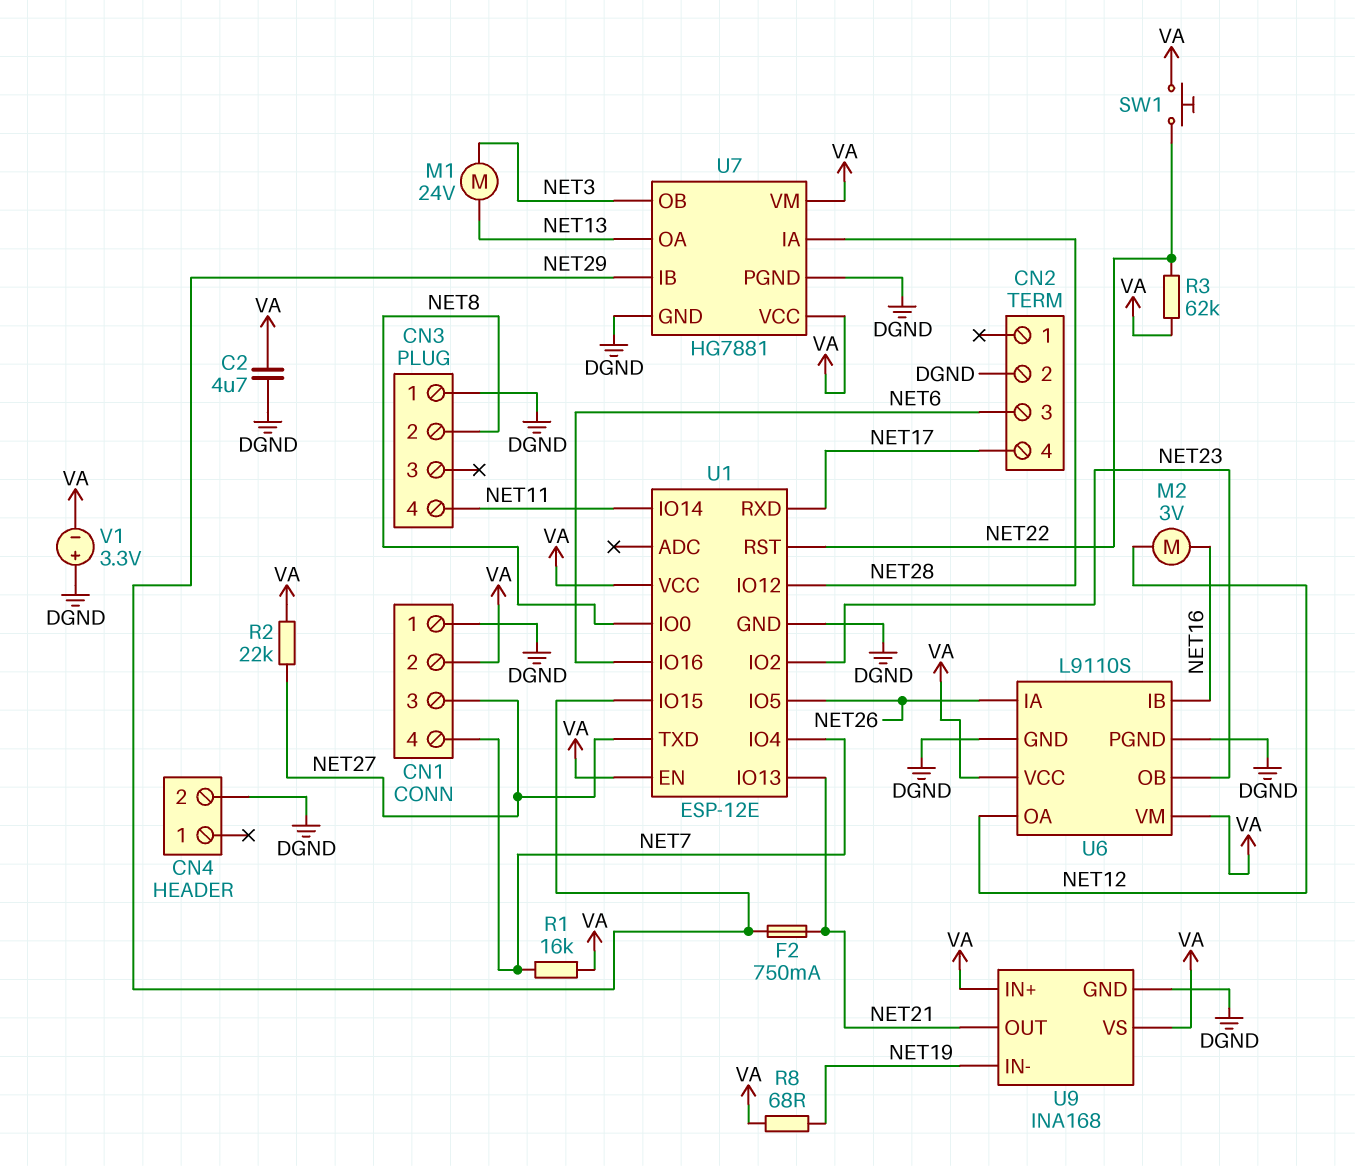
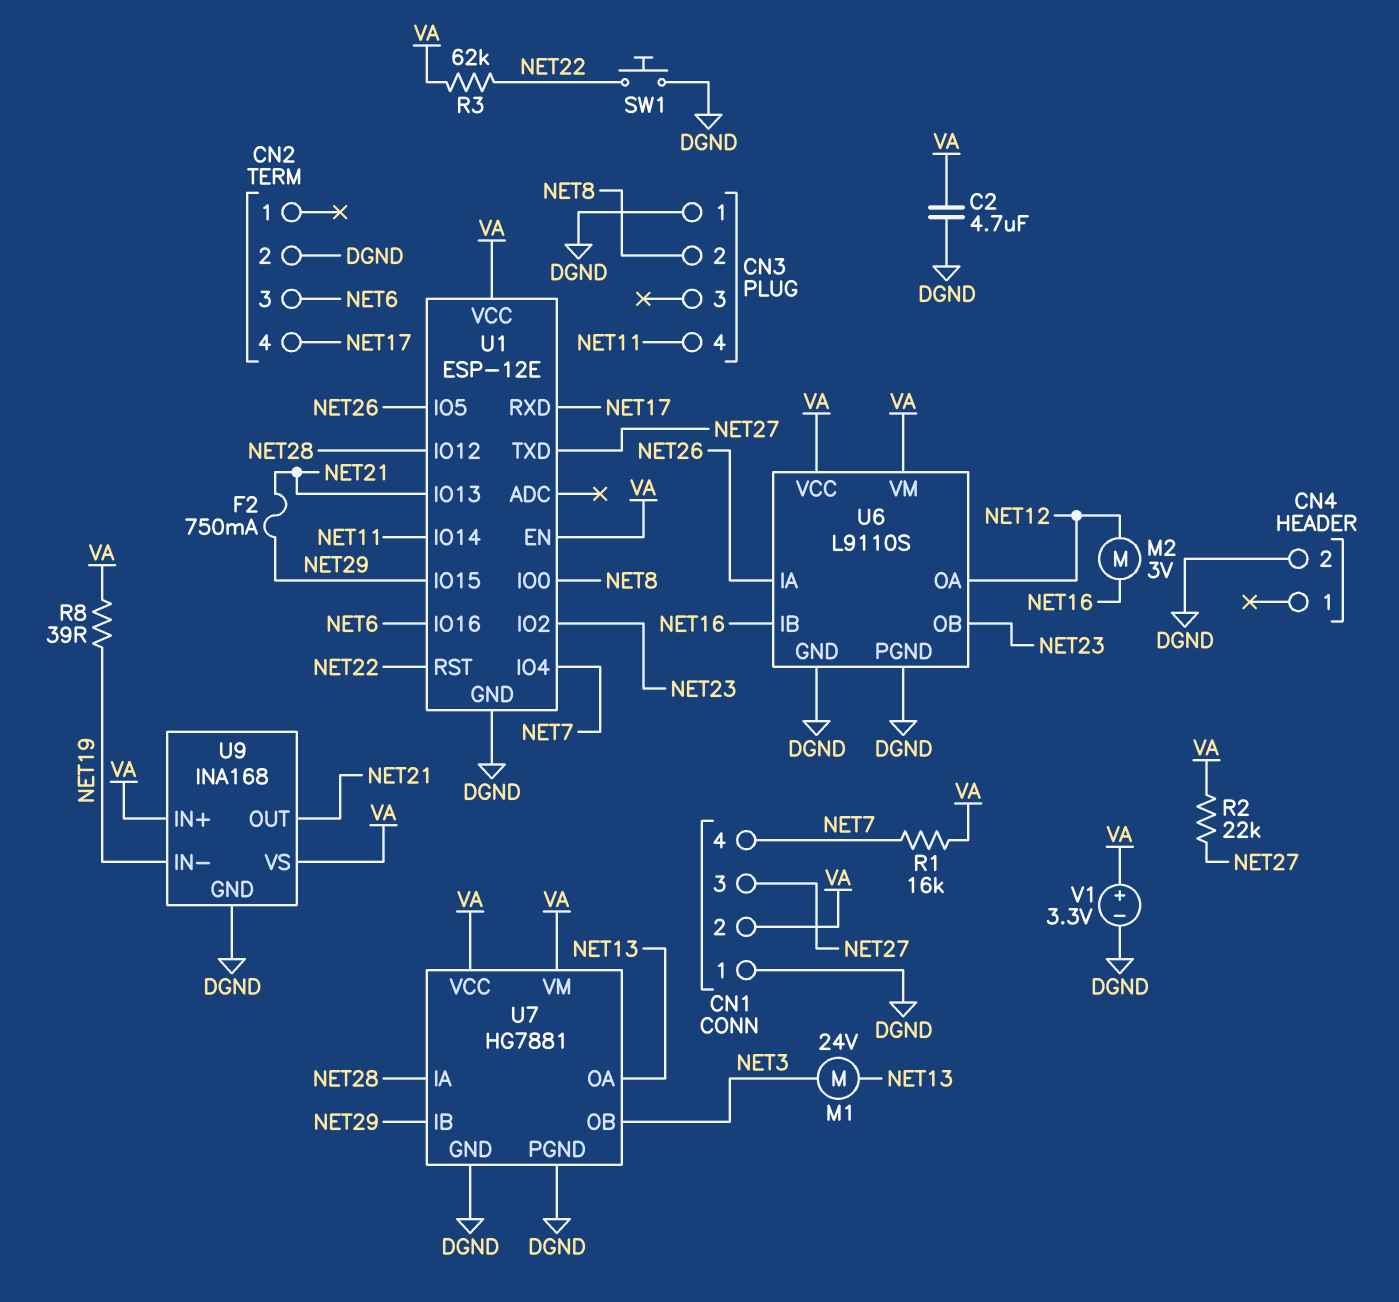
R8: 68 (NET19, VA) -> 39 (NET19, VA)
SW1: button (NET22, VA) -> button (DGND, NET22)
V1: 3.3V (plus DGND, minus VA) -> 3.3V (plus VA, minus DGND)

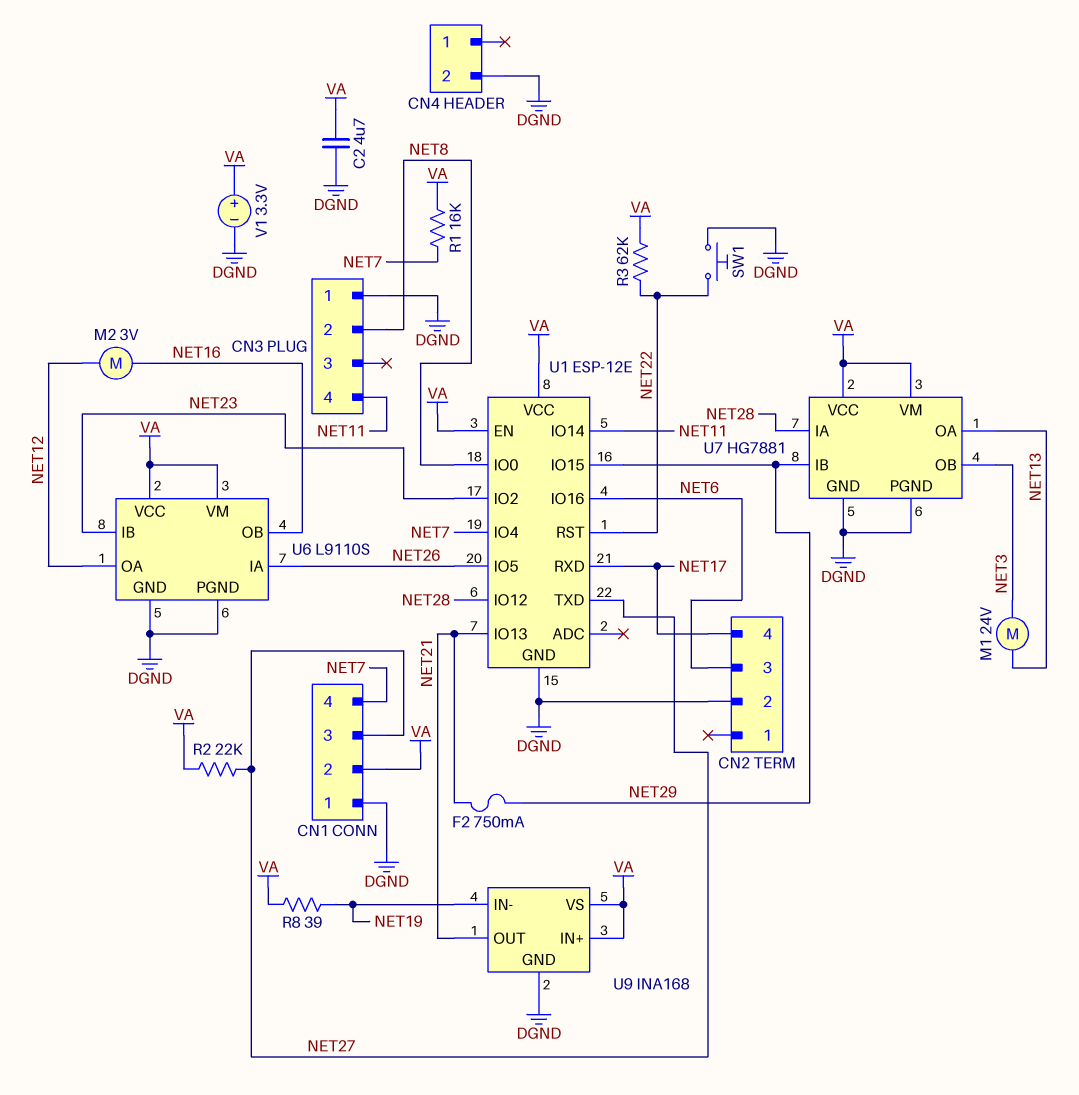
U6 pin IB: NET16 -> NET23
U6 pin OB: NET23 -> NET16

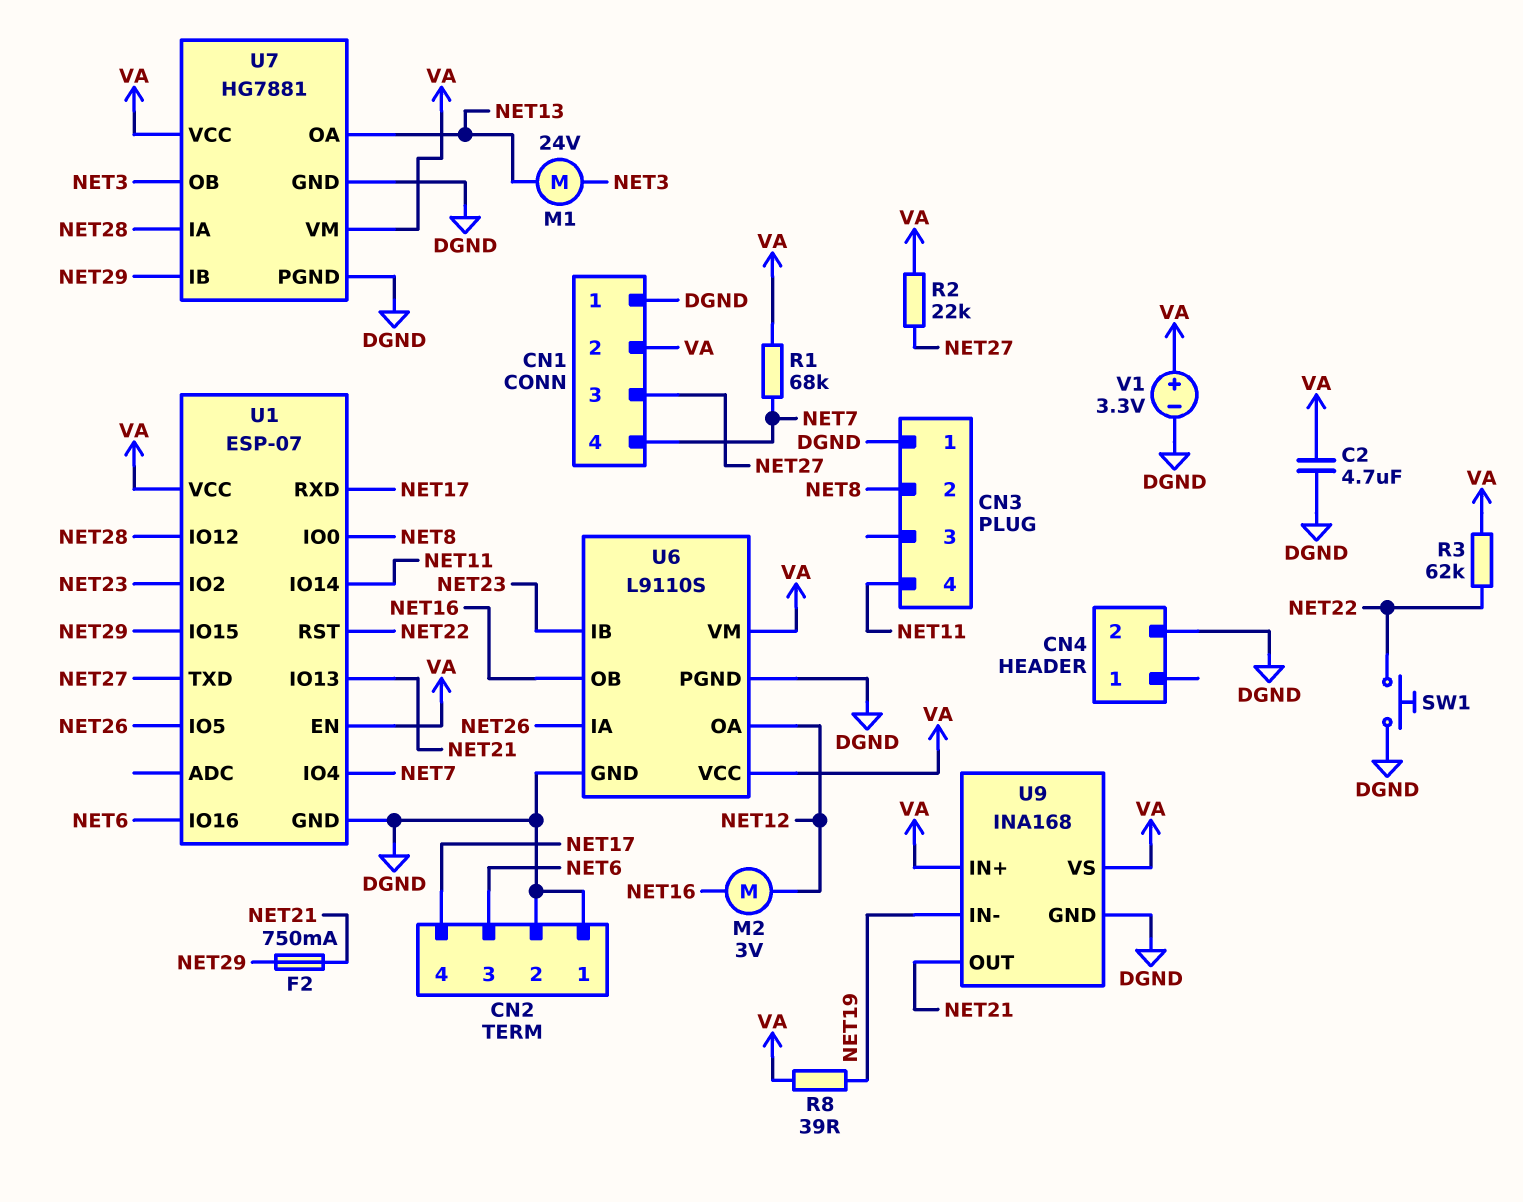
CN2 pin 1: none -> DGND
R1: 16k (NET7, VA) -> 68k (NET7, VA)
U1: ESP-12E -> ESP-07

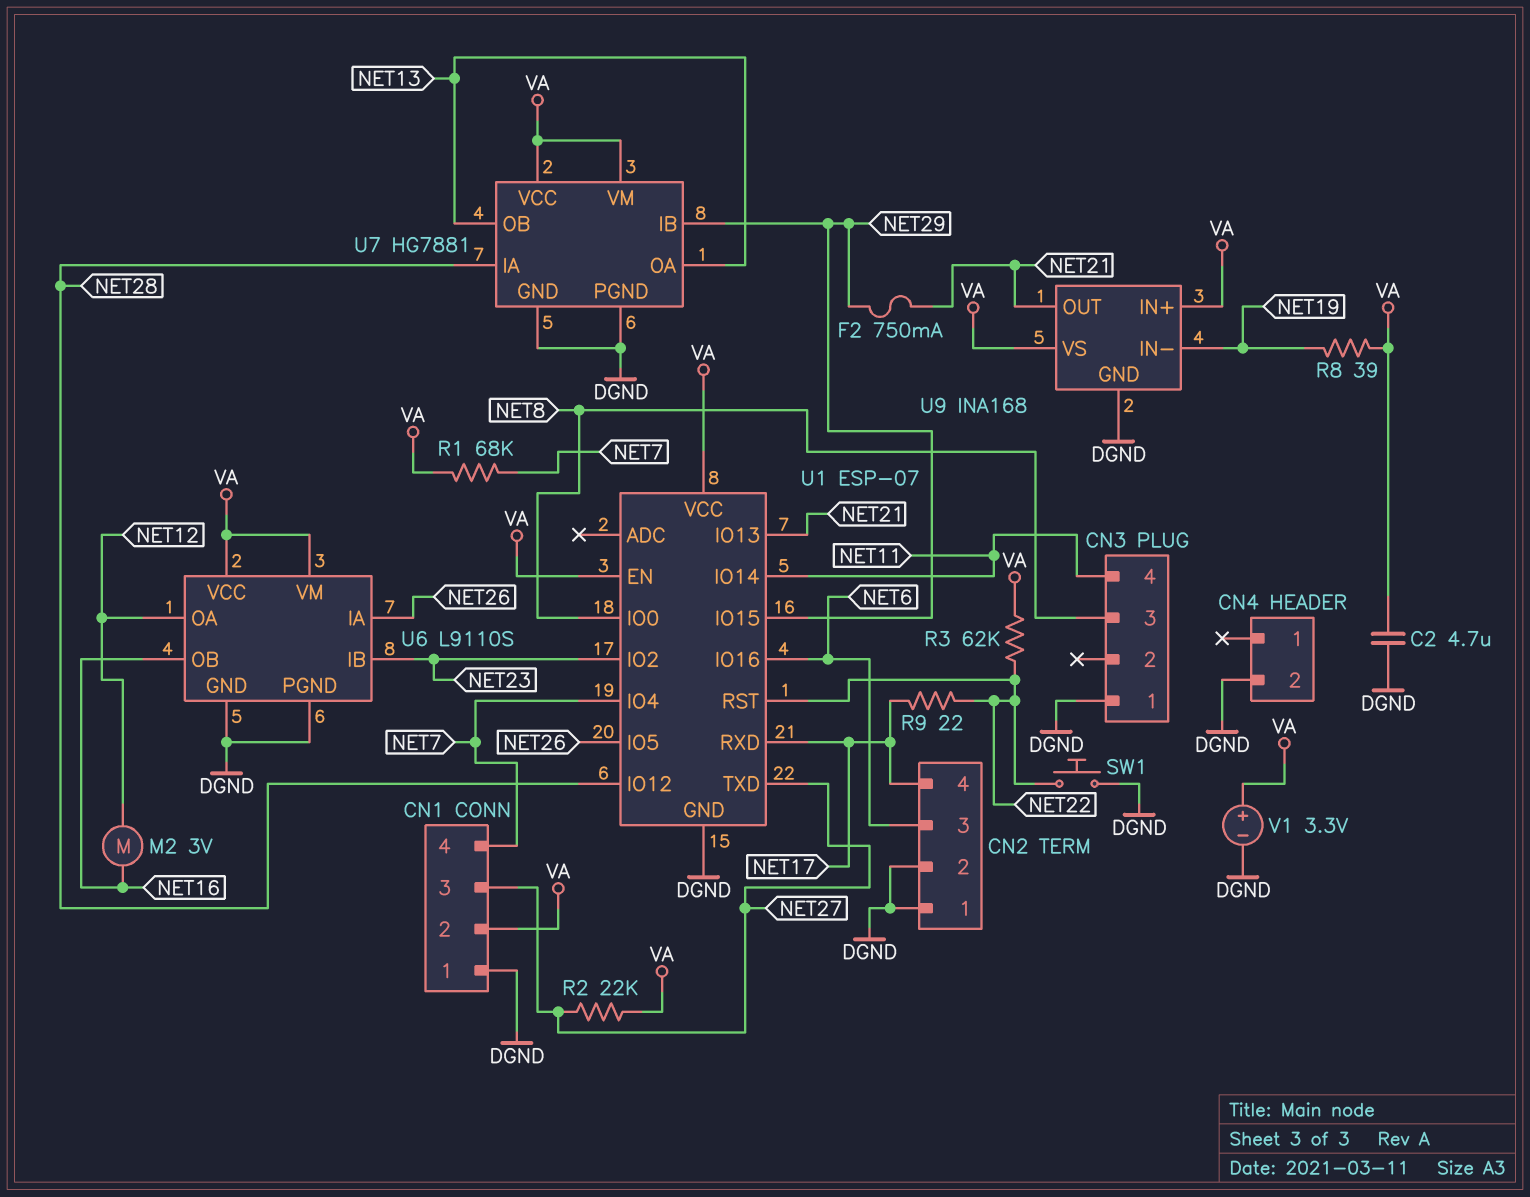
CN3 pin 2: NET8 -> none
CN3 pin 3: none -> NET8
M1: motor 24V (NET3, NET13) -> none
R9: none -> 22 (NET17, NET22)
U7 pin OB: NET3 -> NET13

